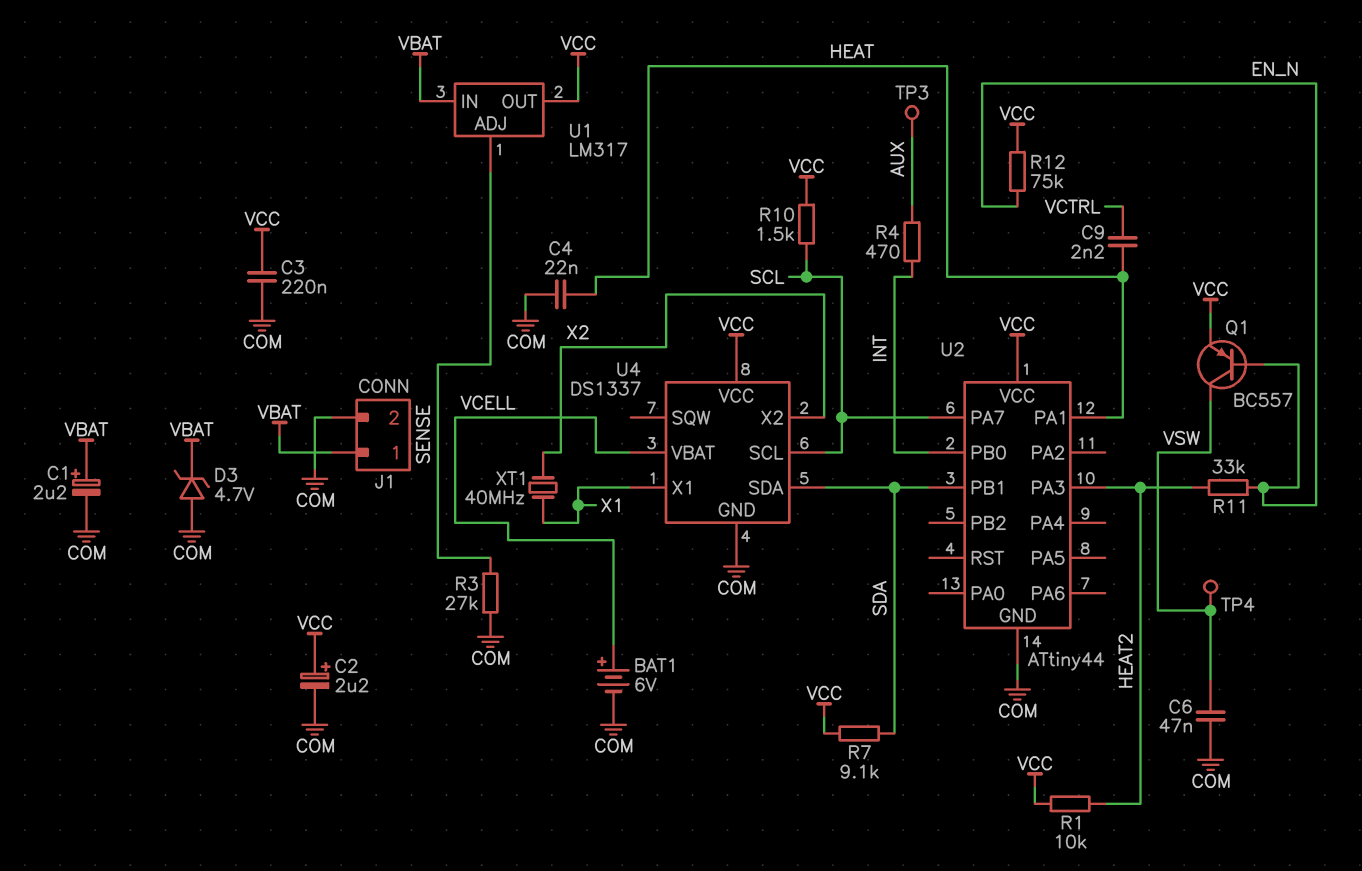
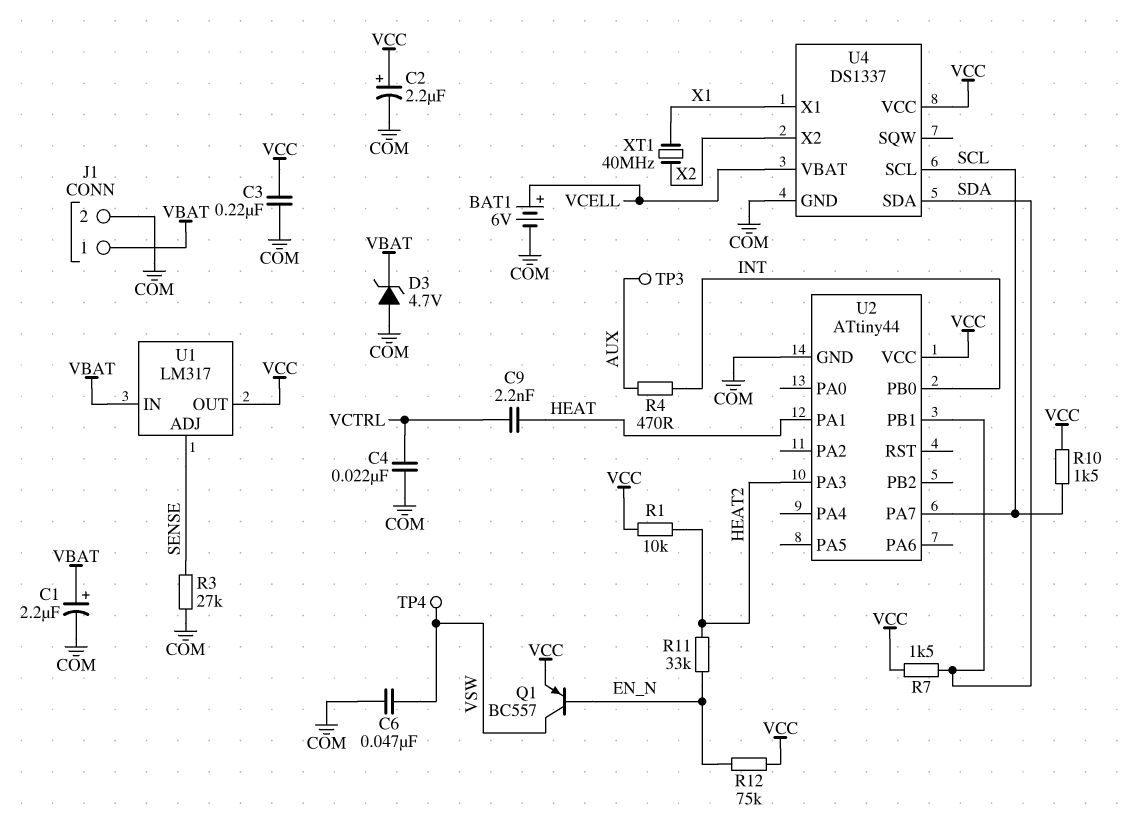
C4: 22nF (COM, HEAT) -> 22nF (COM, VCTRL)
R7: 9.1k (SDA, VCC) -> 1.5k (SDA, VCC)

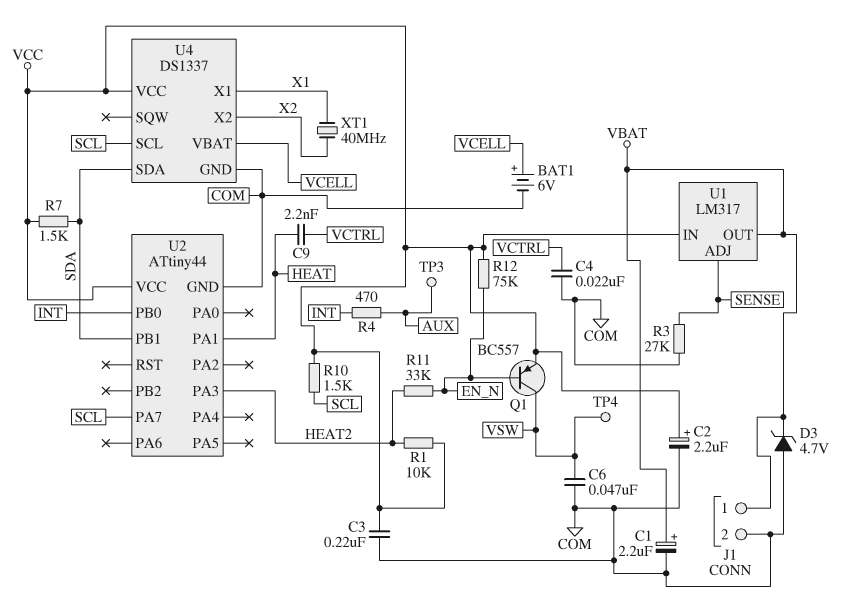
U1 pin IN: VBAT -> VCC
U1 pin OUT: VCC -> VBAT

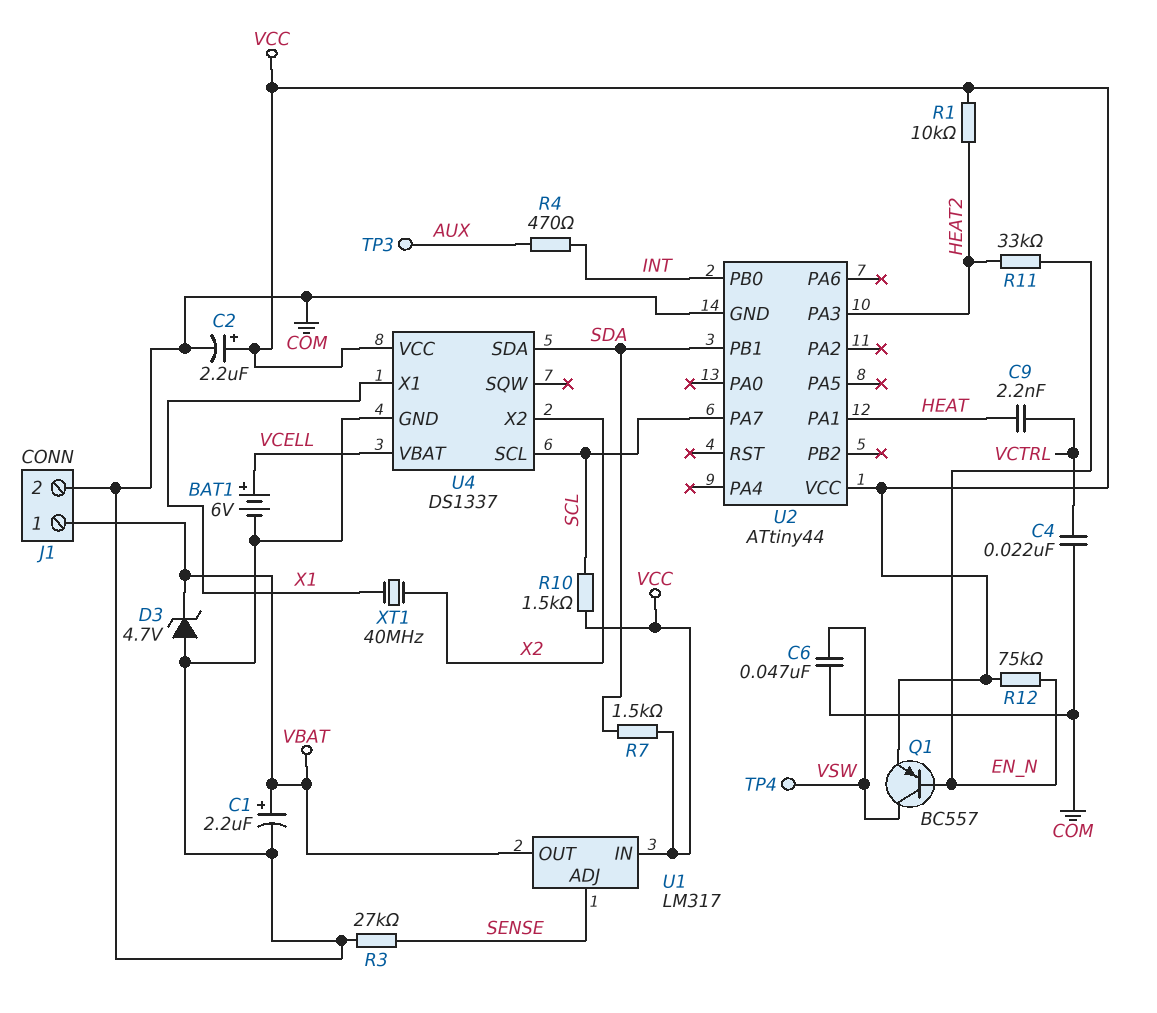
C3: 220nF (COM, VCC) -> none

